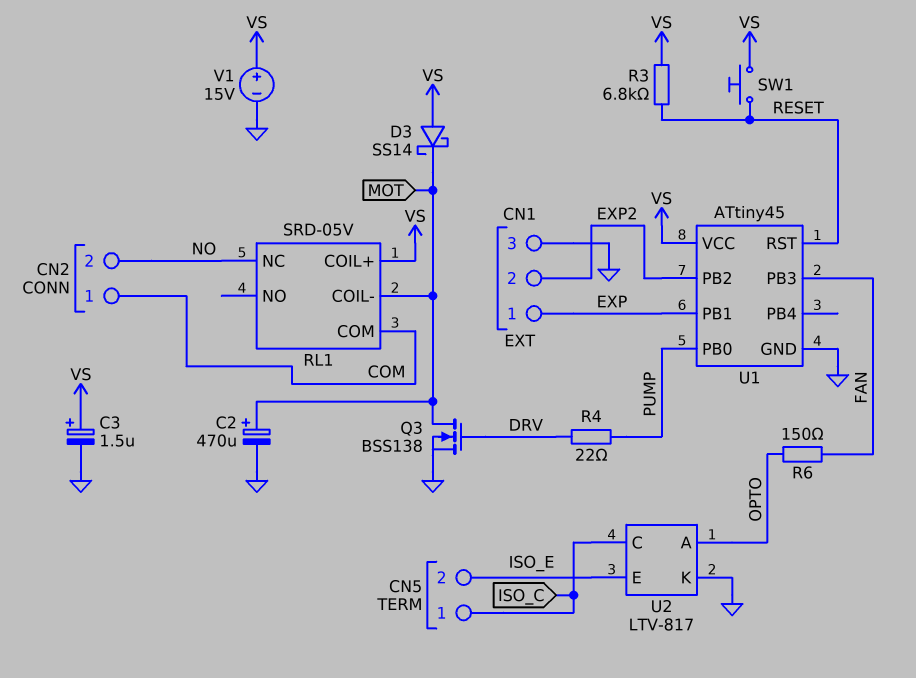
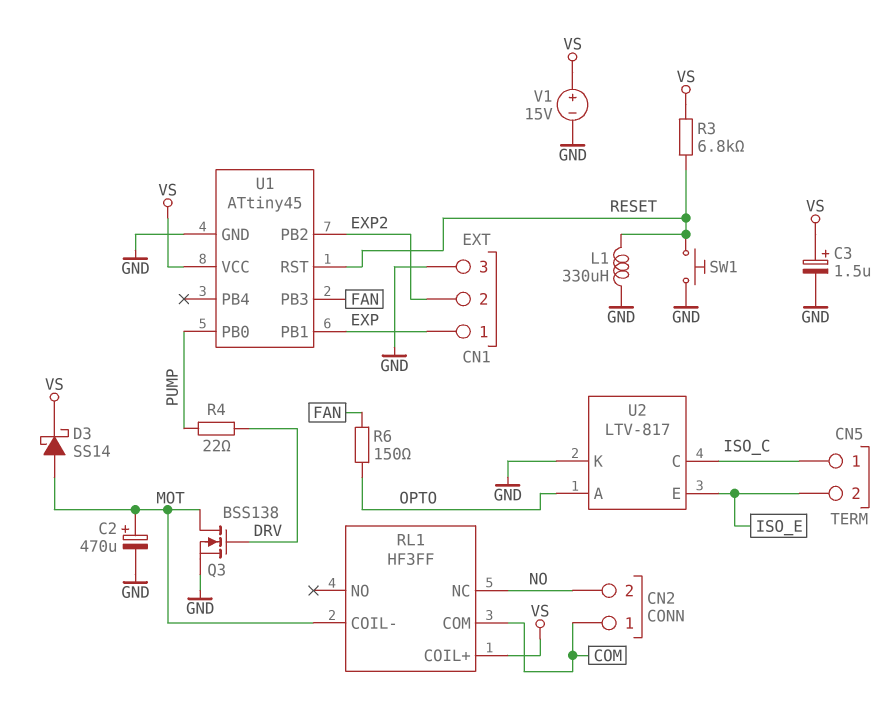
D3: schottky SS14 (A VS, K MOT) -> schottky SS14 (A MOT, K VS)
L1: none -> 330uH (GND, RESET)
RL1: SRD-05V -> HF3FF
SW1: button (RESET, VS) -> button (GND, RESET)

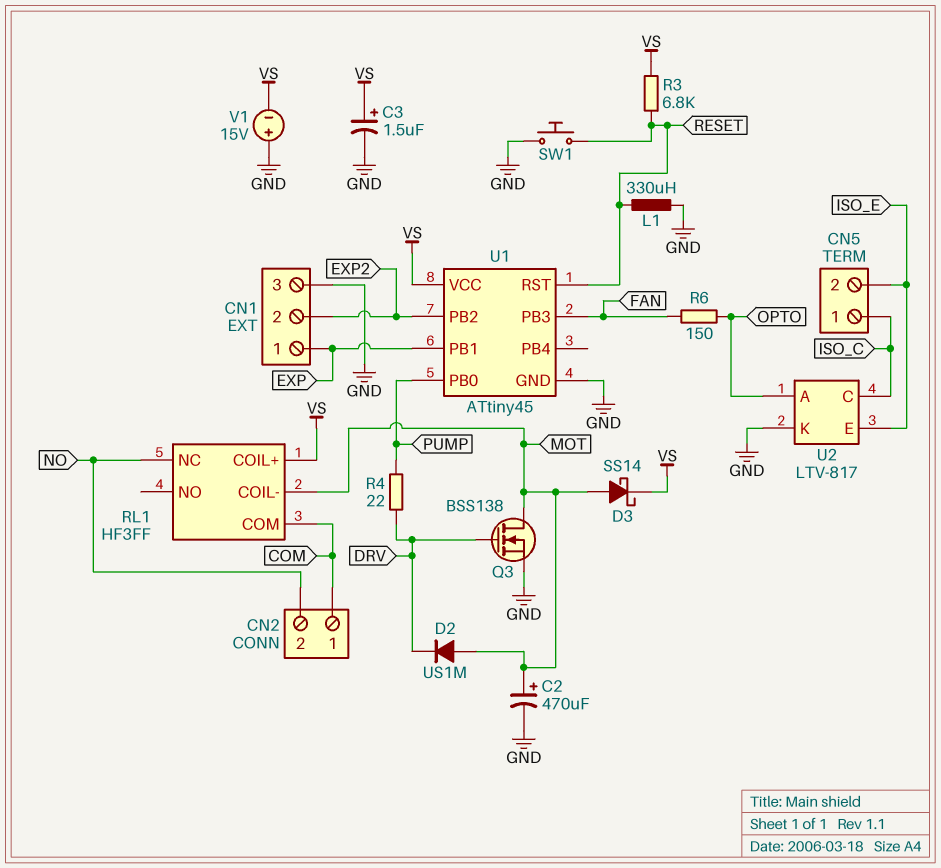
D2: none -> diode US1M (A MOT, K DRV)
V1: 15V (plus VS, minus GND) -> 15V (plus GND, minus VS)

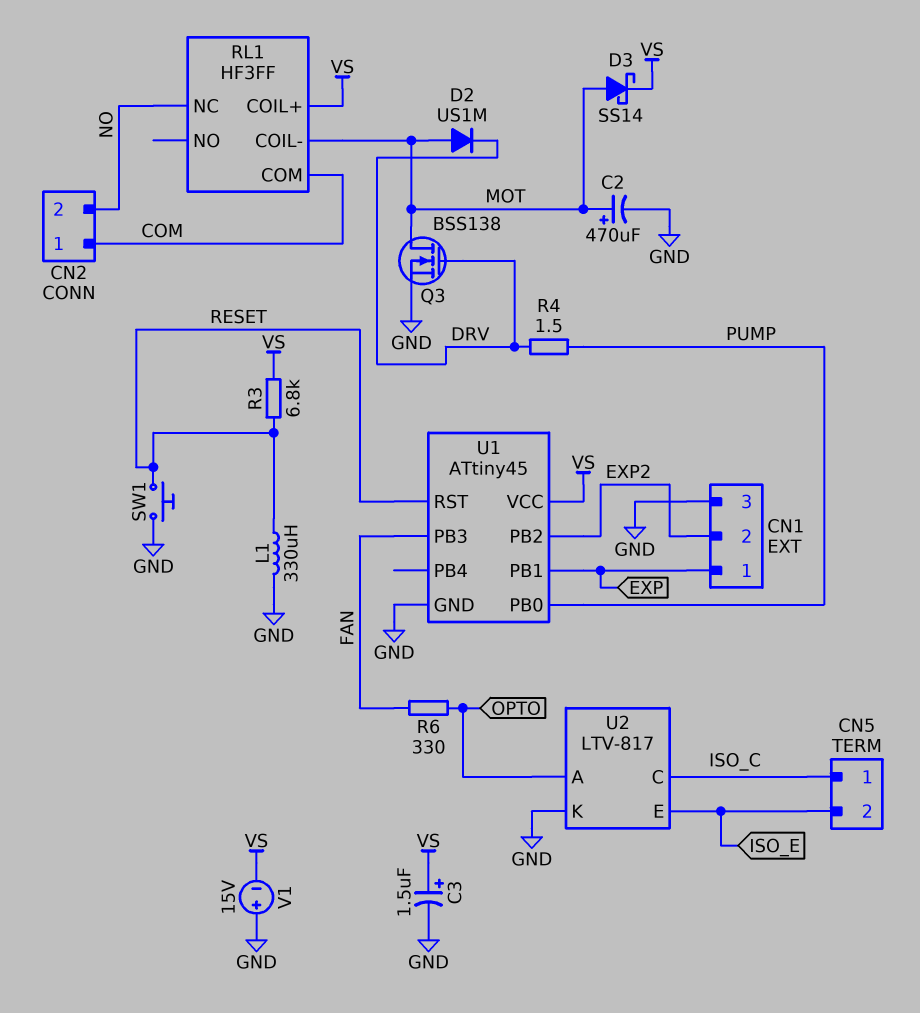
R4: 22 (DRV, PUMP) -> 1.5 (DRV, PUMP)
R6: 150 (FAN, OPTO) -> 330 (FAN, OPTO)

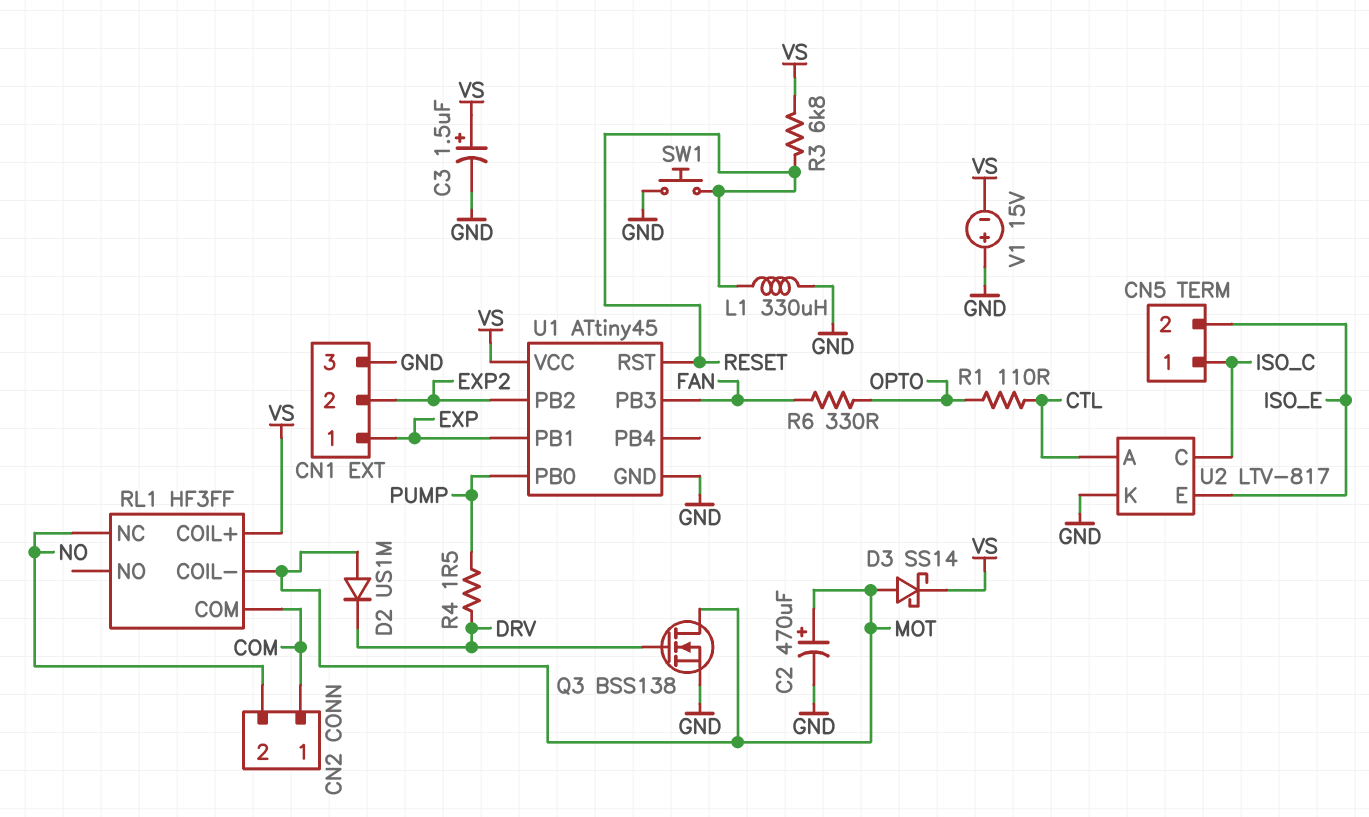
R1: none -> 110 (CTL, OPTO)
U2 pin A: OPTO -> CTL

